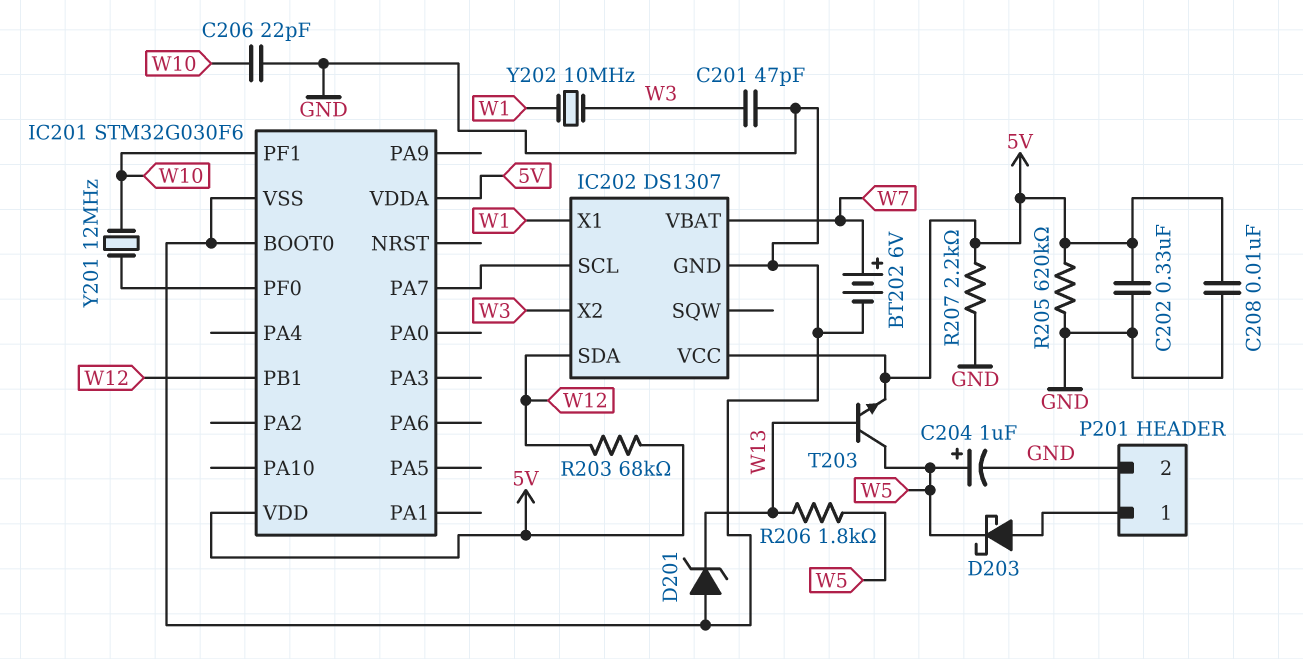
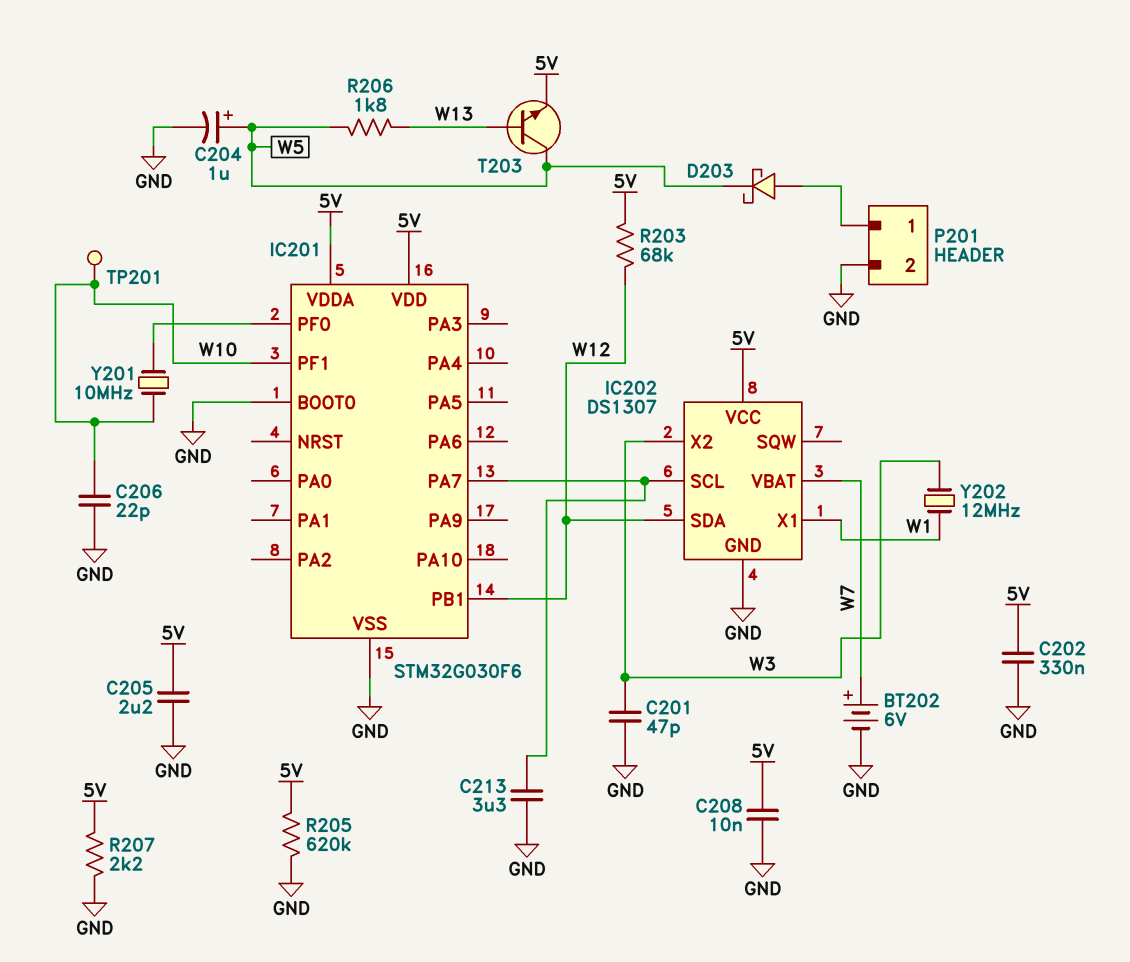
C205: none -> 2.2uF (5V, GND)
C213: none -> 3.3uF (GND, IC201/PA7)
D201: zener (A GND, K W13) -> none
TP201: none -> test point (W10)
Y201: 12MHz (IC201/PF0, W10) -> 10MHz (IC201/PF0, W10)
Y202: 10MHz (W1, W3) -> 12MHz (W1, W3)

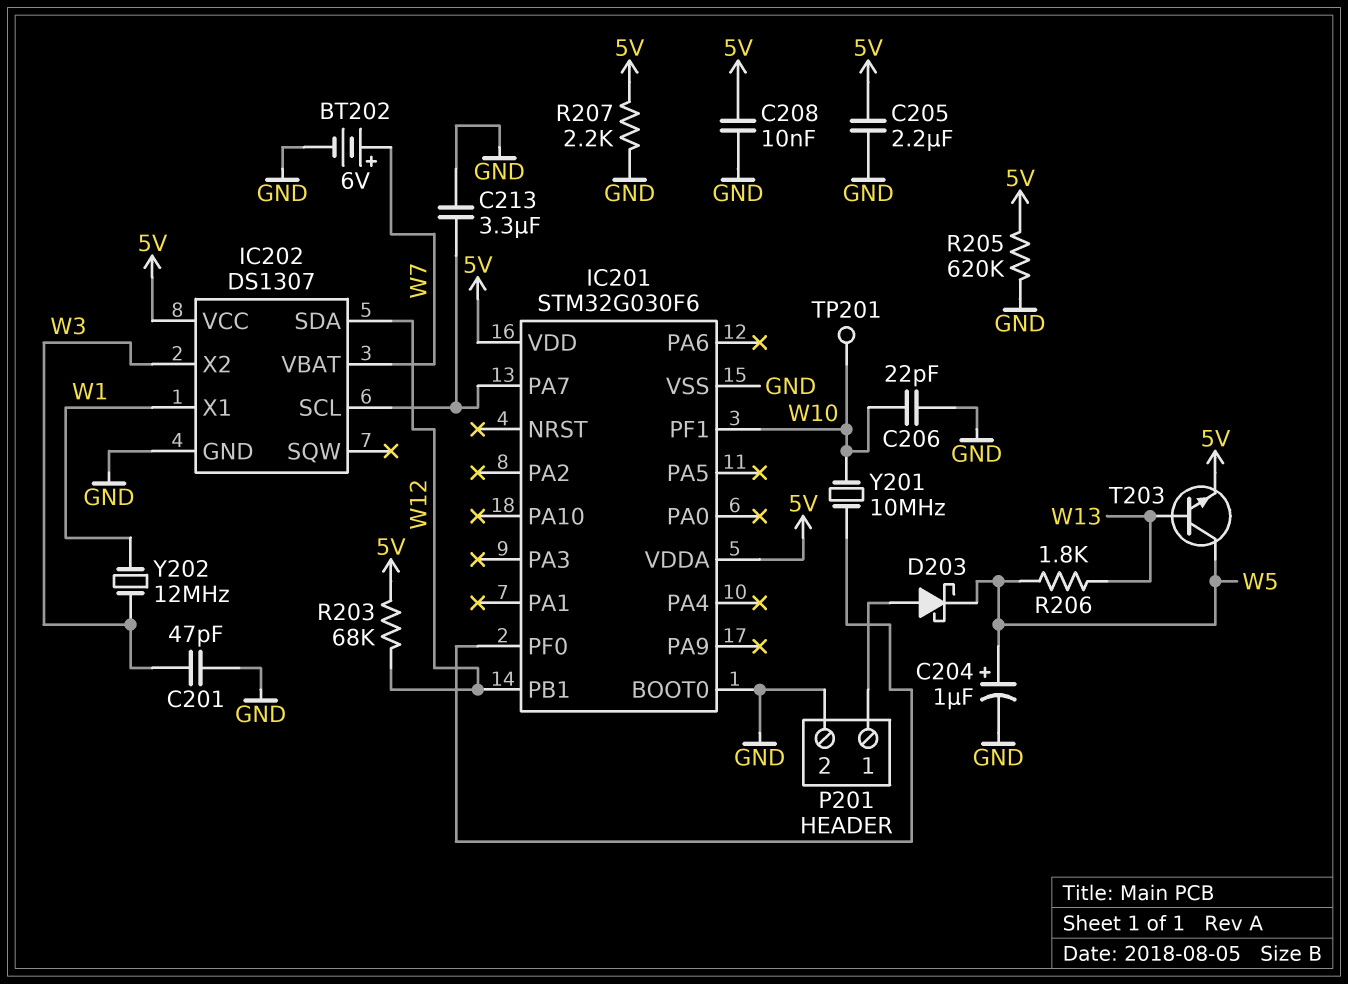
C202: 330nF (5V, GND) -> none

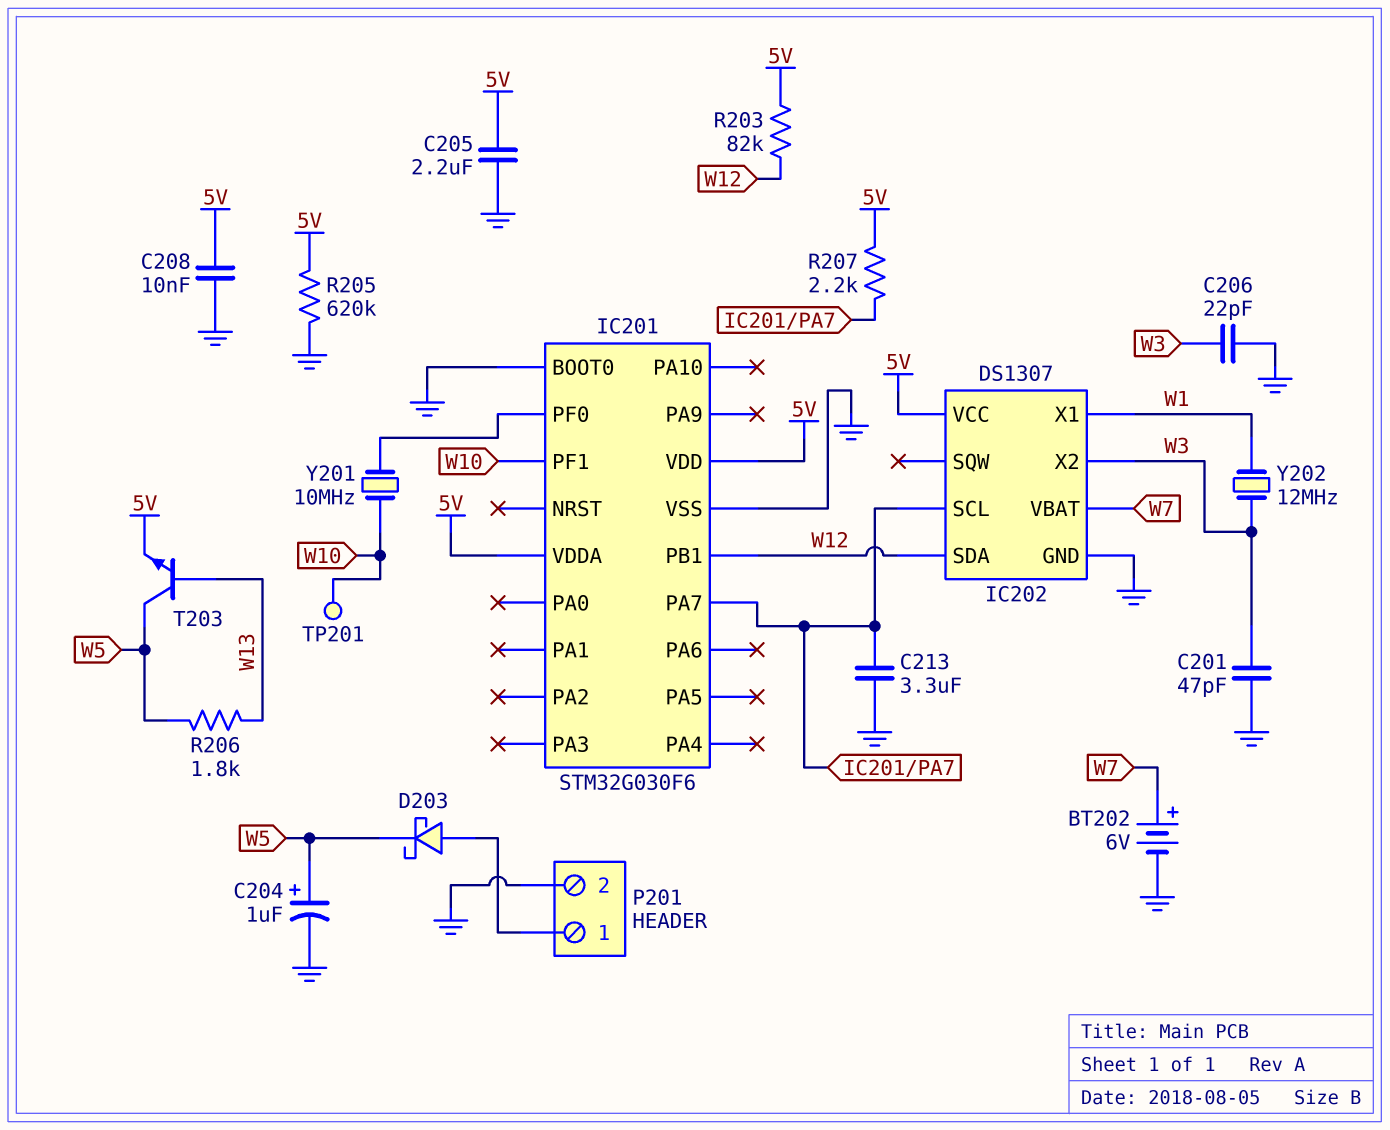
C206: 22pF (GND, W10) -> 22pF (GND, W3)
R203: 68k (5V, W12) -> 82k (5V, W12)
R207: 2.2k (5V, GND) -> 2.2k (5V, IC201/PA7)

